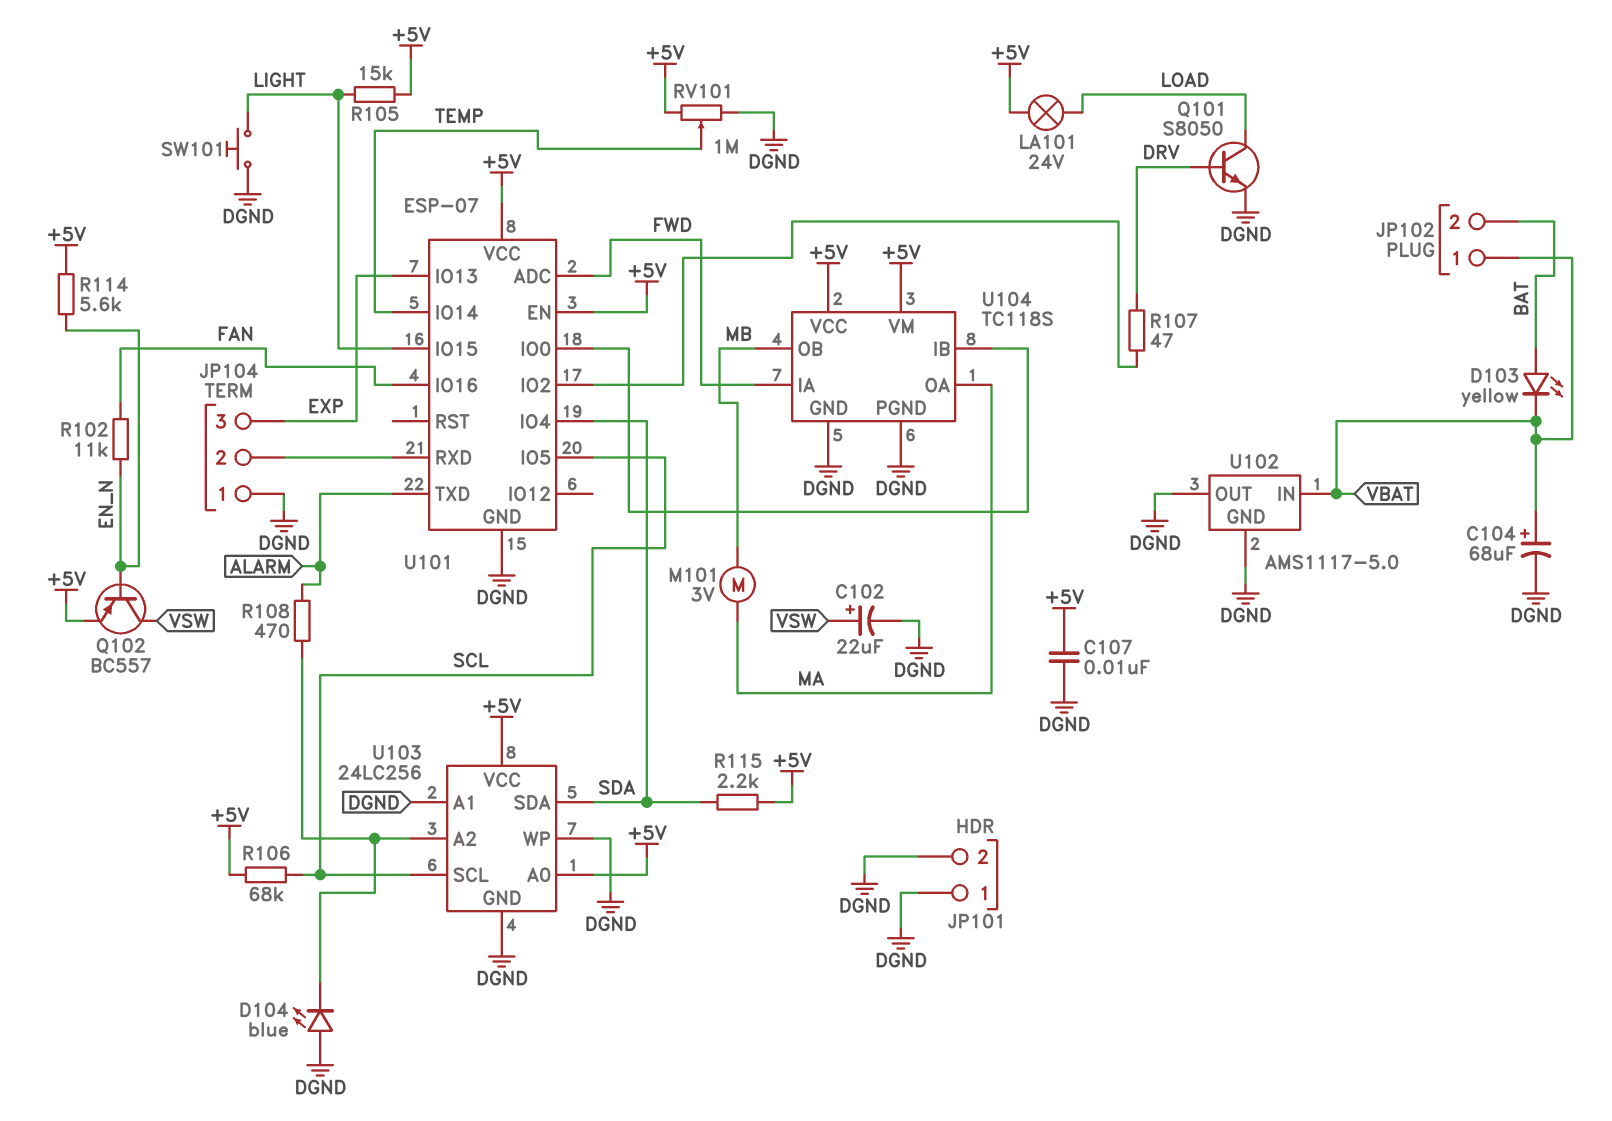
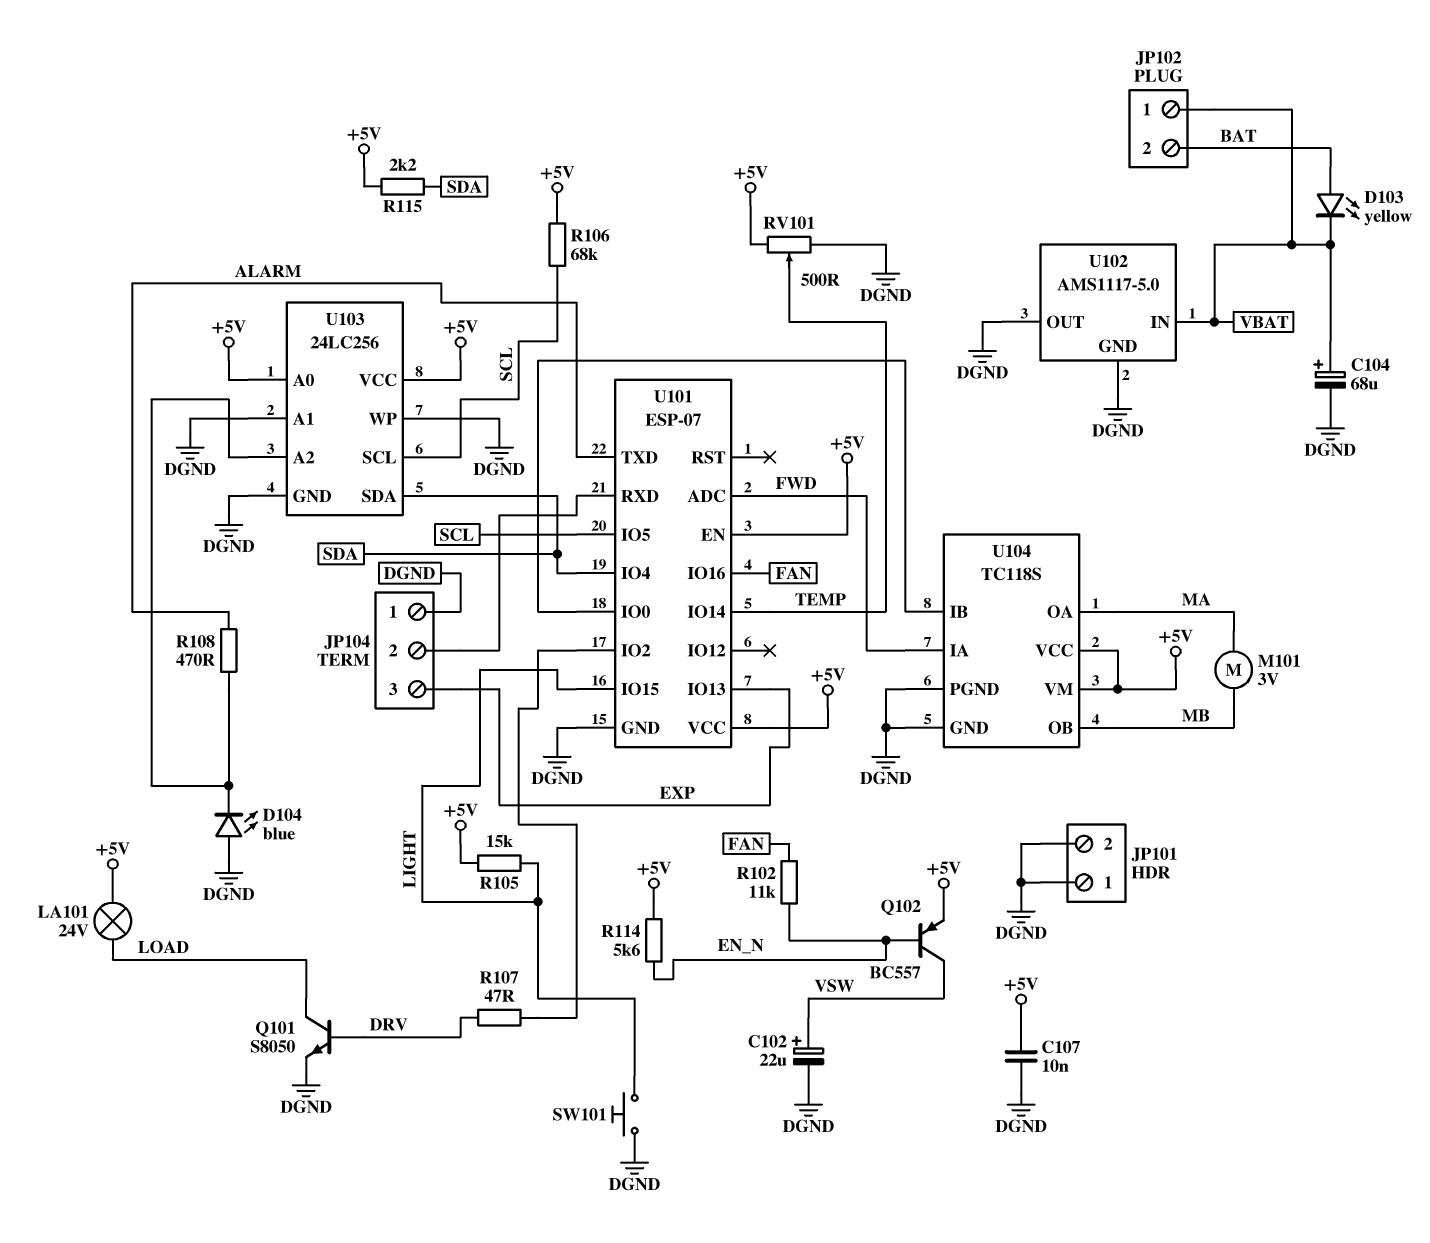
RV101: 1M (+5V, DGND, wiper TEMP) -> 500 (+5V, DGND, wiper TEMP)

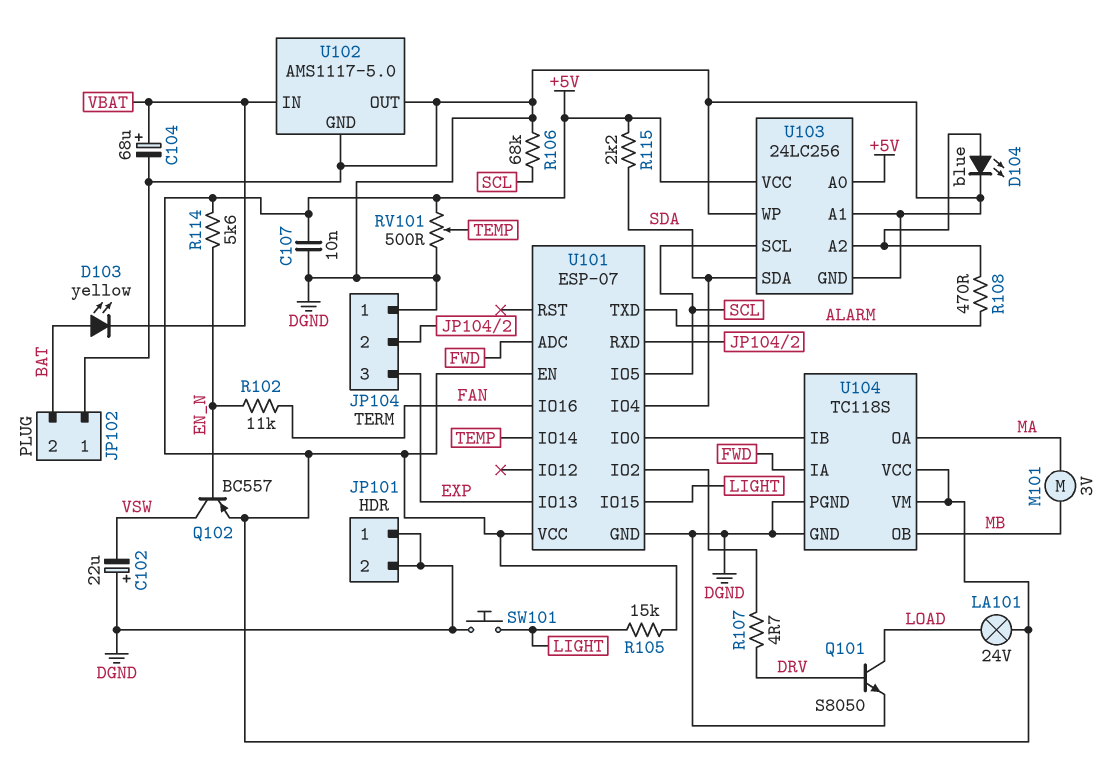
C102: 22uF (plus VSW, minus DGND) -> 22uF (plus DGND, minus VSW)
D104: LED blue (A DGND, K U103/A2) -> LED blue (A U103/A2, K DGND)
JP102 pin 1: VBAT -> DGND
R106: 68k (+5V, SCL) -> 68k (DGND, SCL)
R107: 47 (DRV, U101/IO2) -> 4.7 (DRV, U101/IO2)

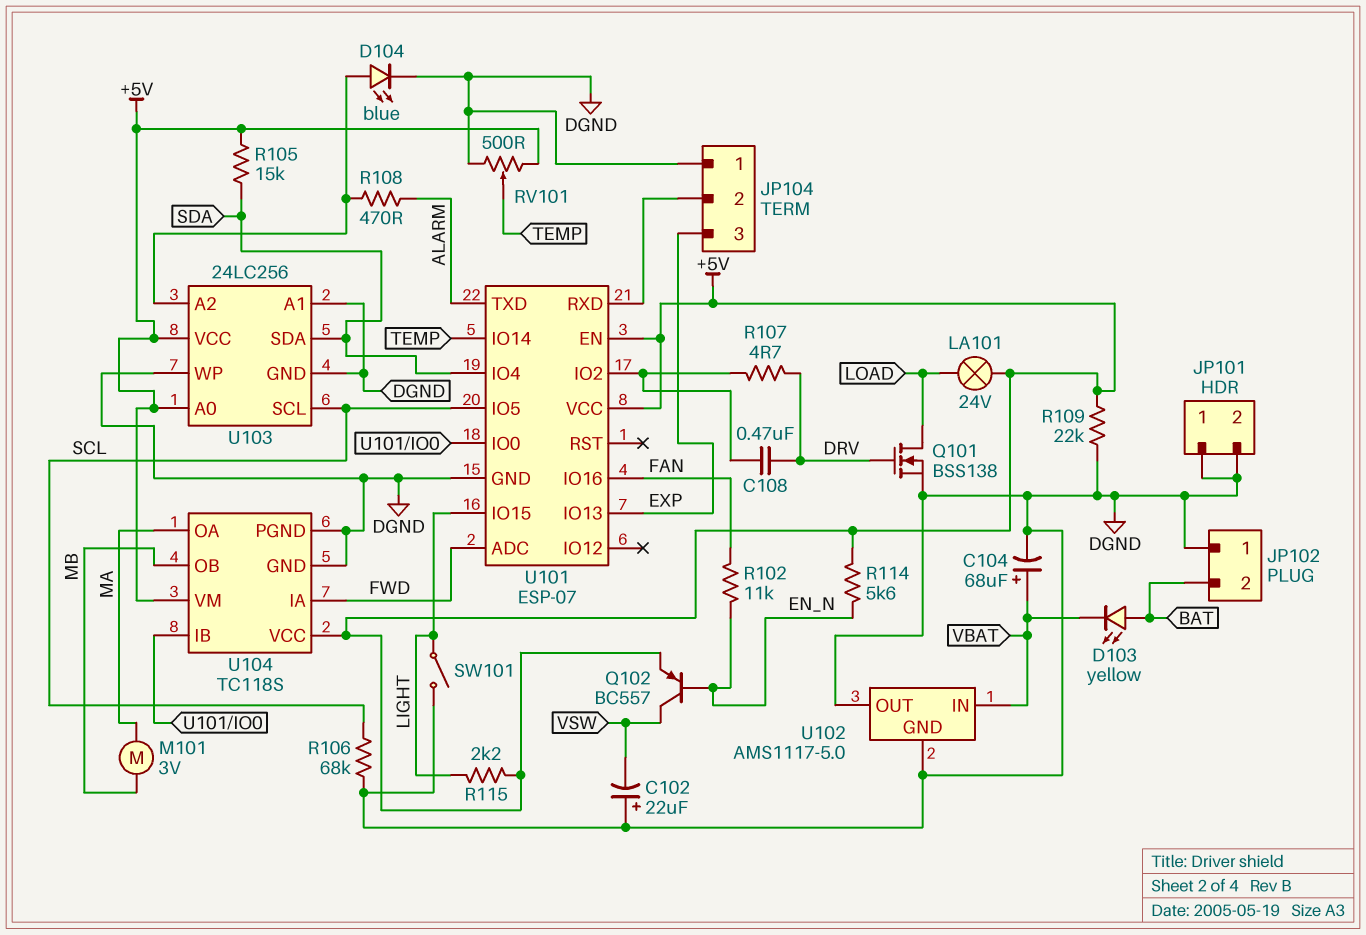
C107: 10nF (+5V, DGND) -> none
C108: none -> 470nF (DRV, U101/IO2)
Q101: NPN S8050 (B DRV, C LOAD, E DGND) -> NMOS BSS138 (G DRV, D LOAD, S DGND)
R105: 15k (+5V, LIGHT) -> 15k (+5V, SDA)
R109: none -> 22k (+5V, DGND)
R115: 2.2k (+5V, SDA) -> 2.2k (+5V, LIGHT)
SW101: button (DGND, LIGHT) -> switch (DGND, LIGHT)

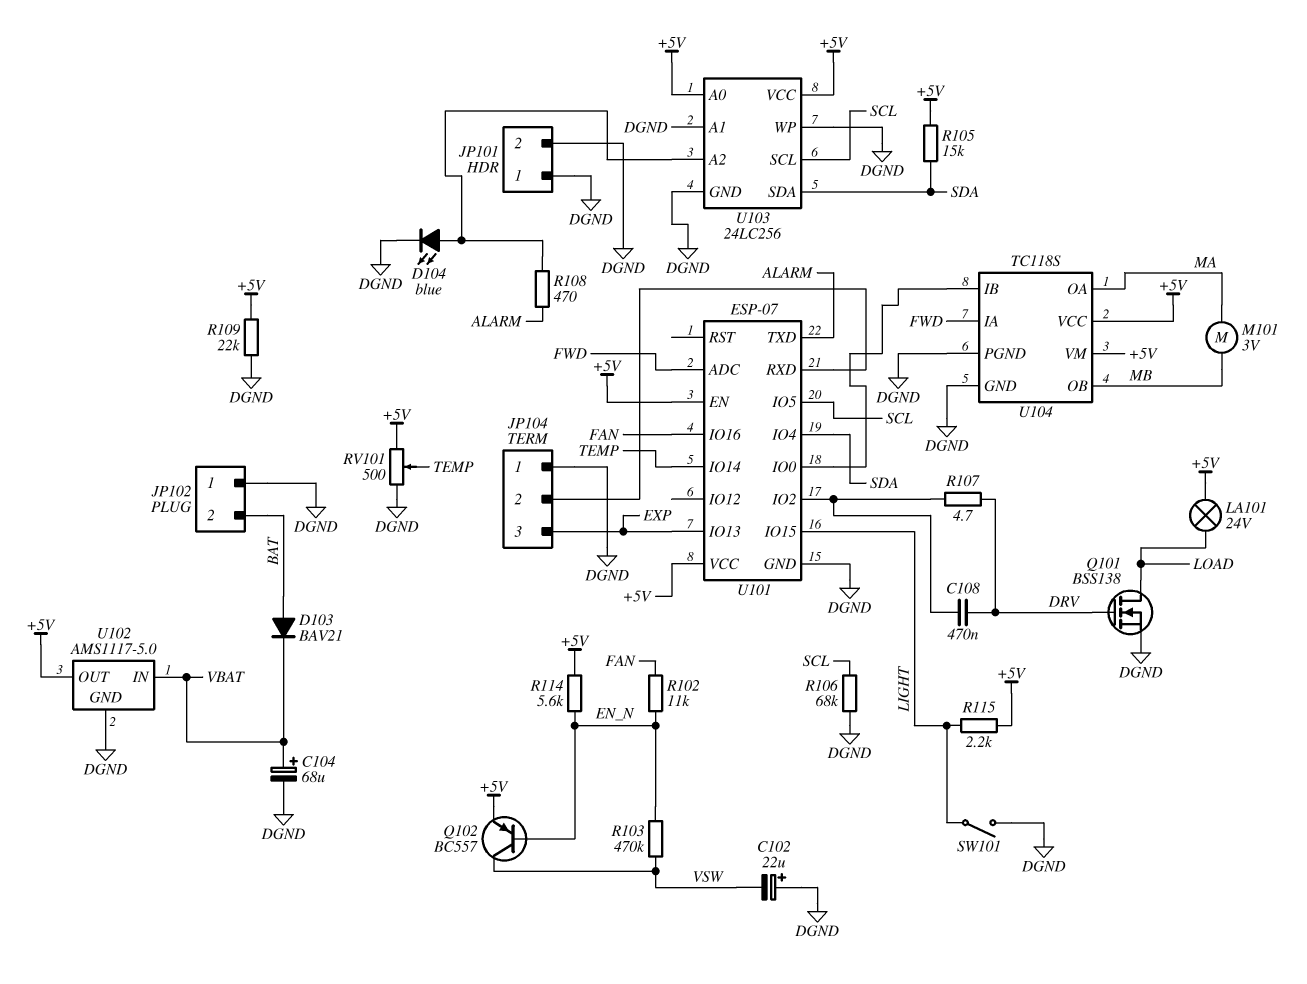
D103: LED yellow (A BAT, K VBAT) -> diode BAV21 (A BAT, K VBAT)
R103: none -> 470k (EN_N, VSW)
U102 pin OUT: DGND -> +5V

